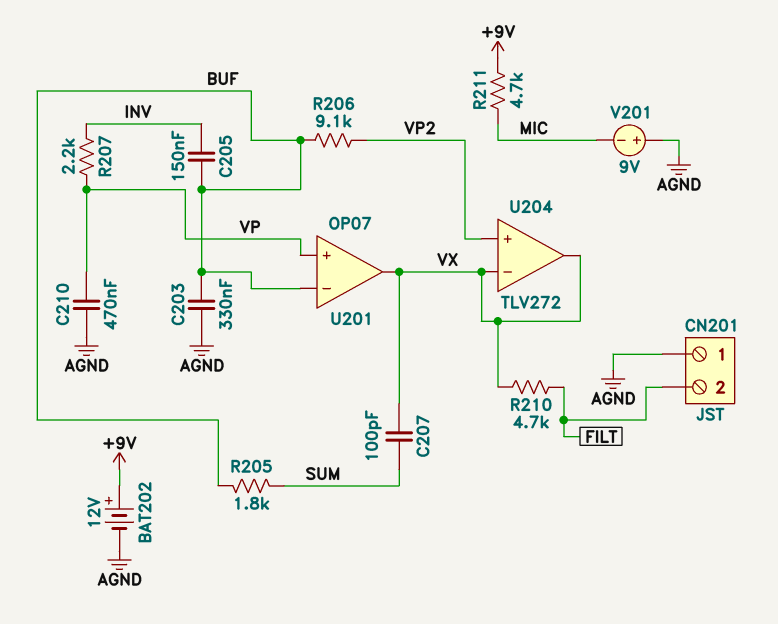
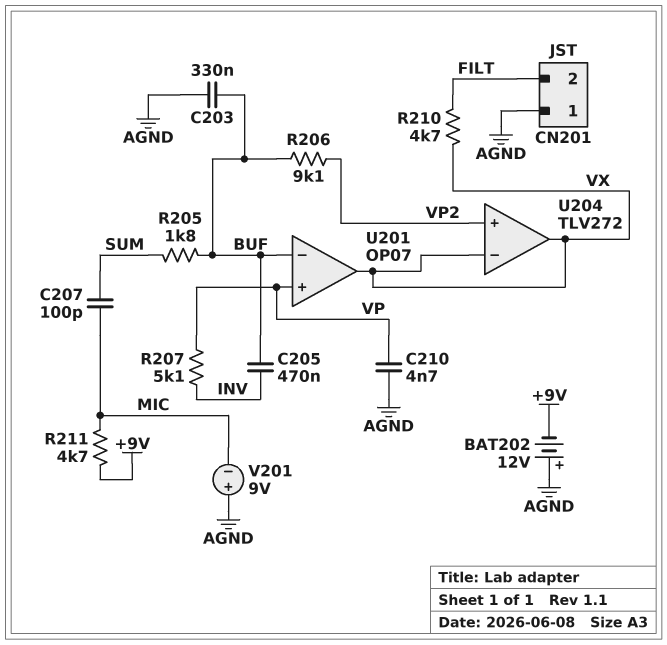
BAT202: 12V (plus +9V, minus AGND) -> 12V (plus AGND, minus +9V)
C205: 150nF (BUF, INV) -> 470nF (BUF, INV)
C207: 100pF (SUM, VX) -> 100pF (MIC, SUM)
C210: 470nF (AGND, VP) -> 4.7nF (AGND, VP)
R207: 2.2k (INV, VP) -> 5.1k (INV, VP)

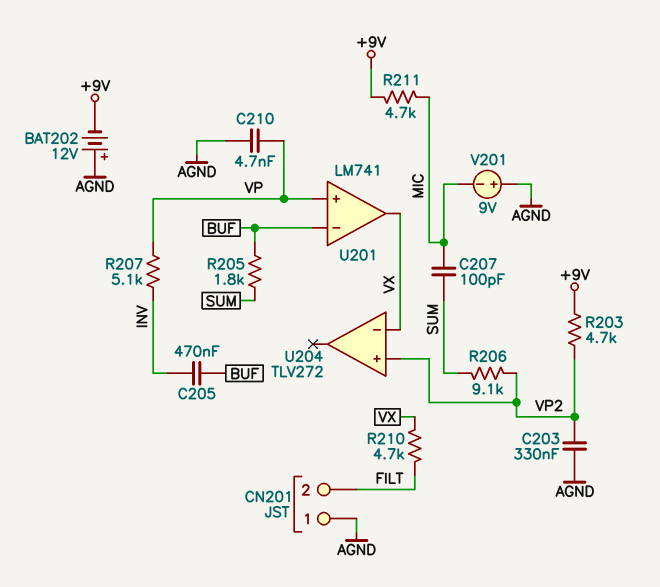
C203: 330nF (AGND, BUF) -> 330nF (AGND, VP2)
R203: none -> 4.7k (+9V, VP2)
R206: 9.1k (BUF, VP2) -> 9.1k (SUM, VP2)
U201: OP07 -> LM741
U204 pin out: VX -> none

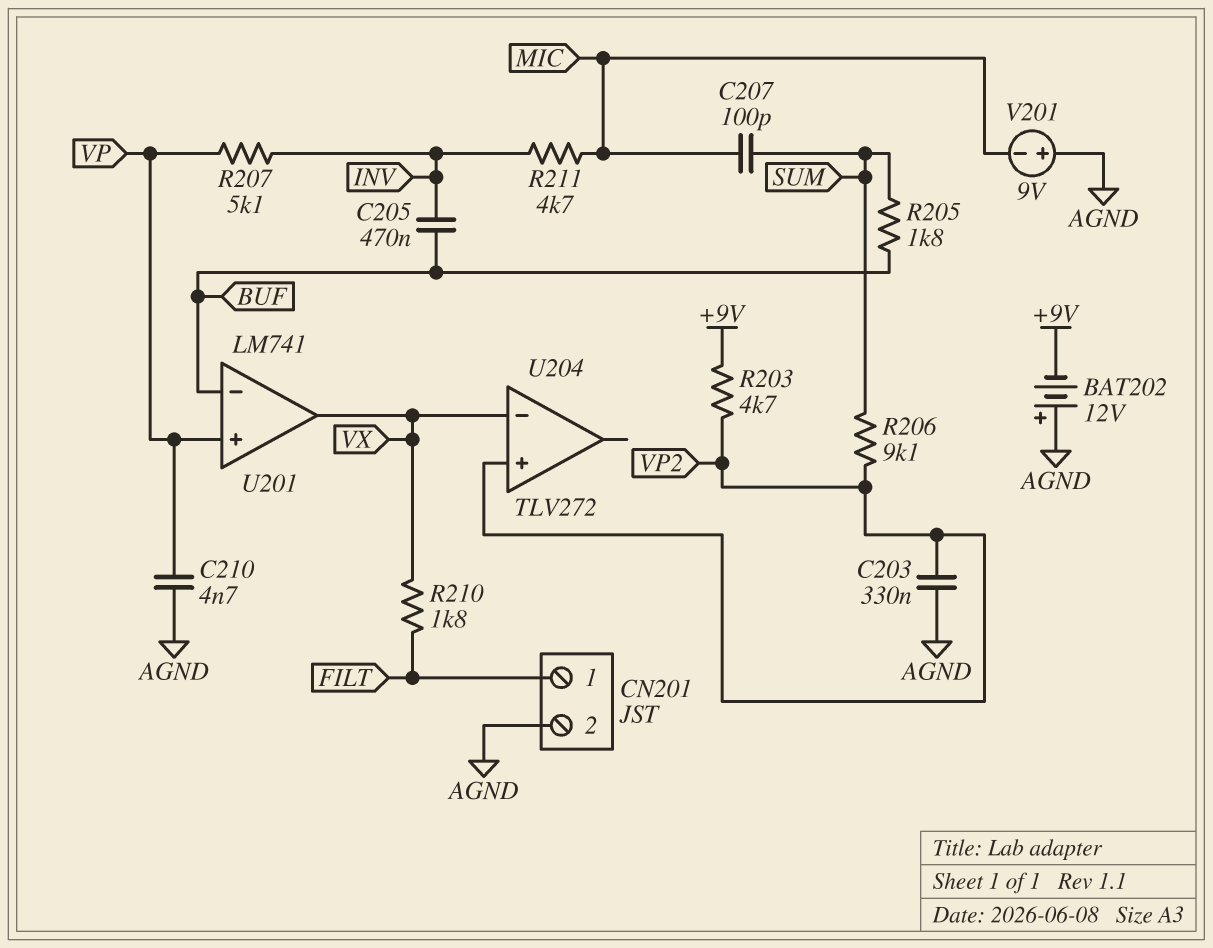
CN201 pin 1: AGND -> FILT
CN201 pin 2: FILT -> AGND
R210: 4.7k (FILT, VX) -> 1.8k (FILT, VX)
R211: 4.7k (+9V, MIC) -> 4.7k (INV, MIC)

